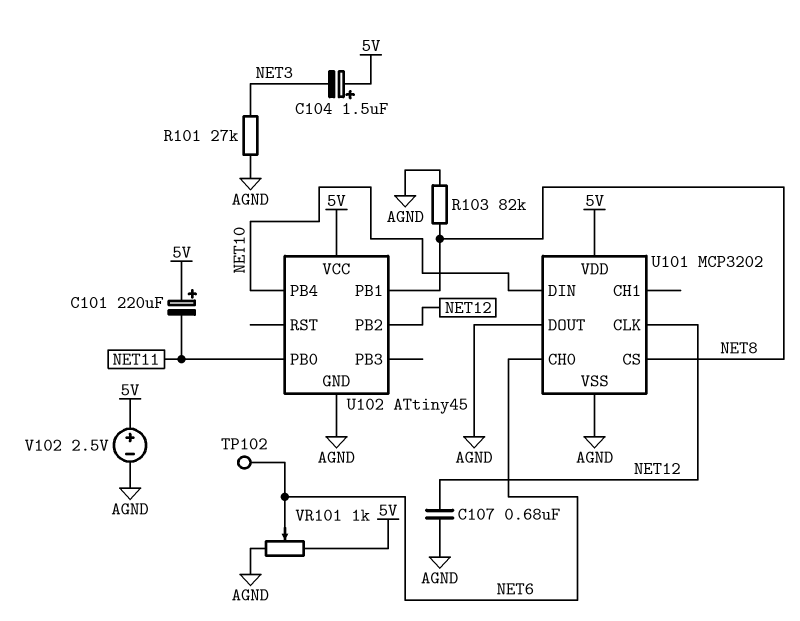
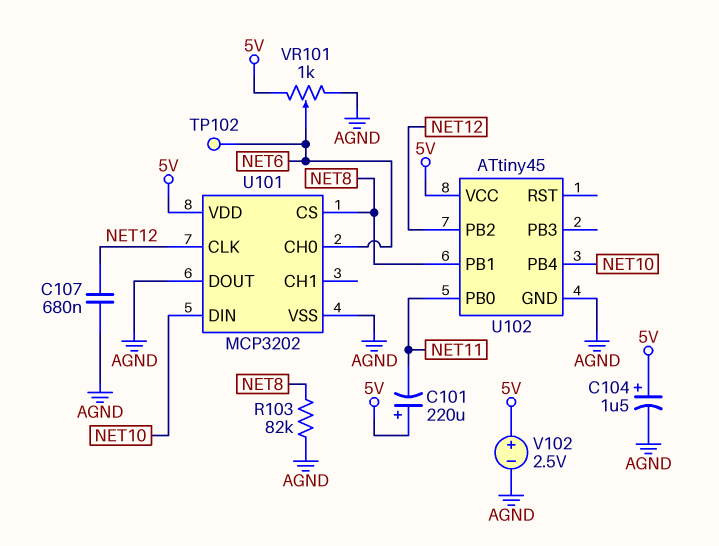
C104: 1.5uF (plus 5V, minus NET3) -> 1.5uF (plus 5V, minus AGND)
R101: 27k (AGND, NET3) -> none

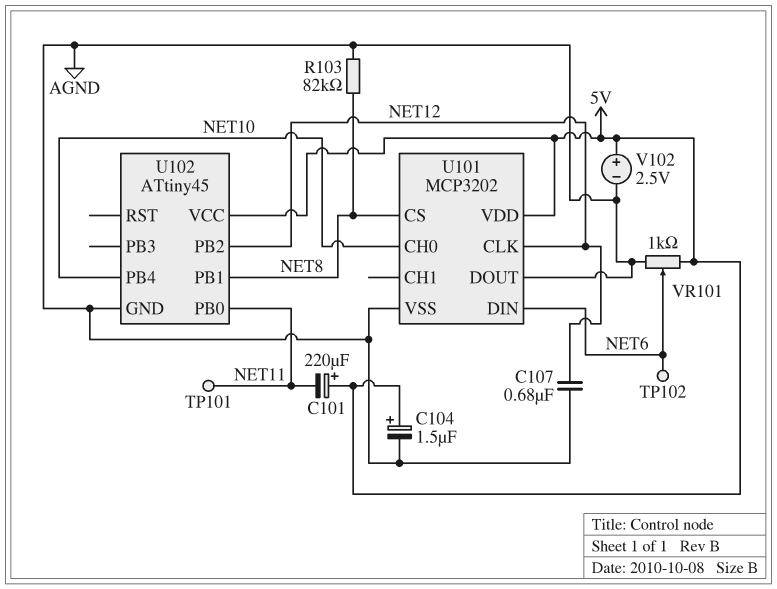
TP101: none -> test point (NET11)
U101 pin CH0: NET6 -> NET10
U101 pin DIN: NET10 -> NET6

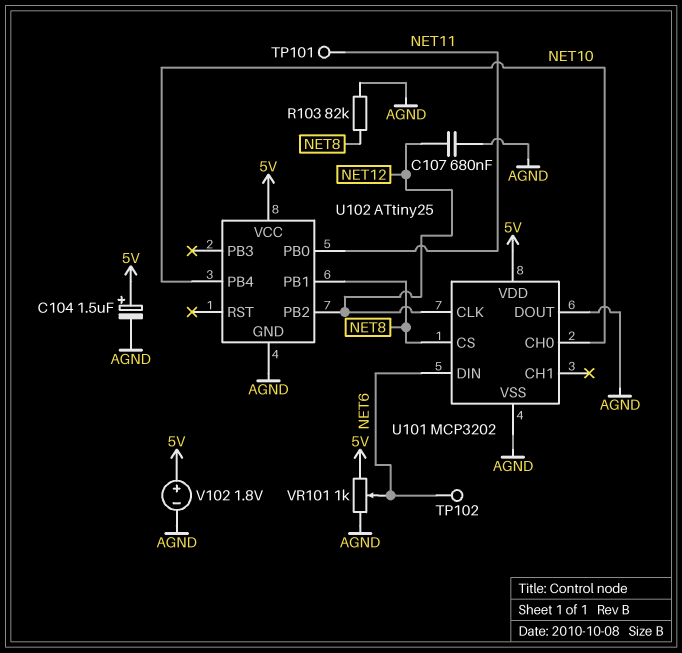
C101: 220uF (plus 5V, minus NET11) -> none
U102: ATtiny45 -> ATtiny25
V102: 2.5V (plus 5V, minus AGND) -> 1.8V (plus 5V, minus AGND)

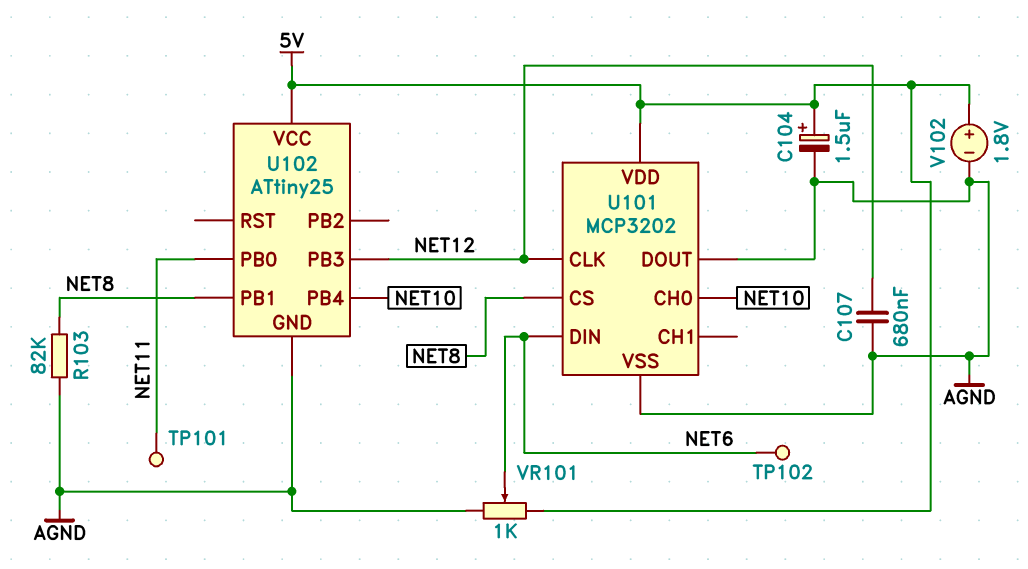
U102 pin PB2: NET12 -> none
U102 pin PB3: none -> NET12

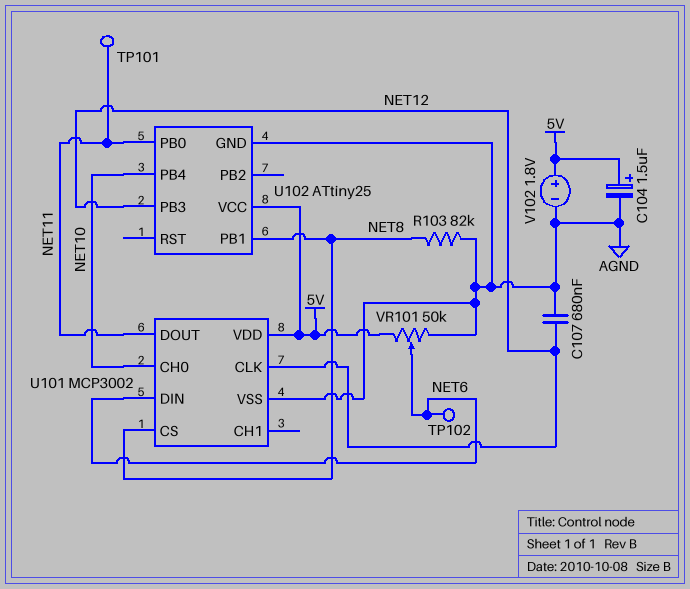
U101: MCP3202 -> MCP3002
U101 pin DOUT: AGND -> NET11
VR101: 1k (5V, AGND, wiper NET6) -> 50k (5V, AGND, wiper NET6)

